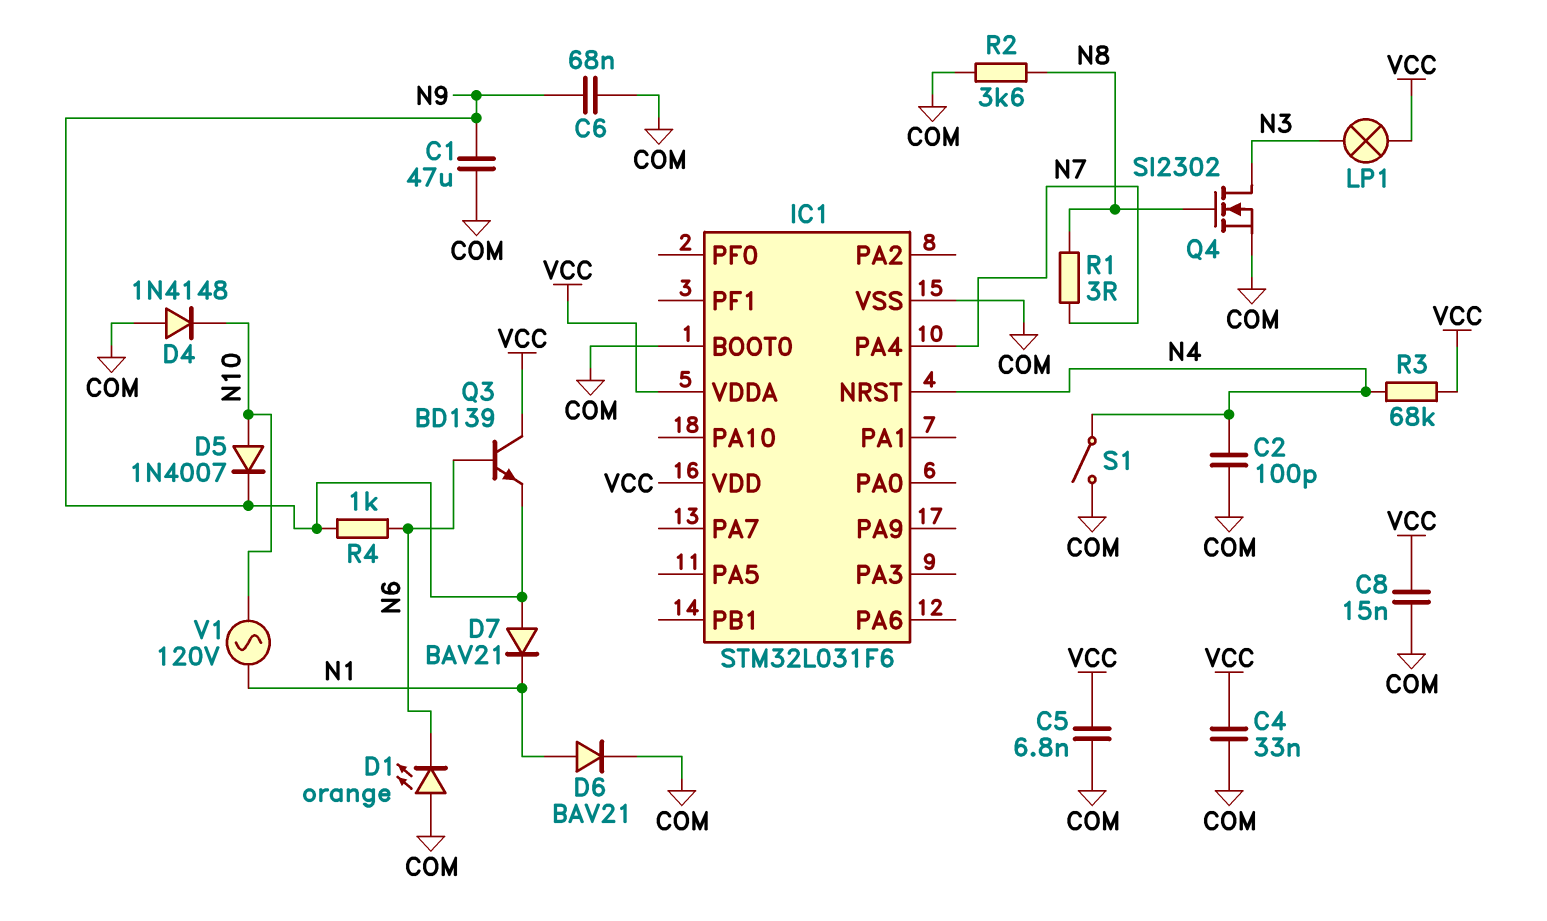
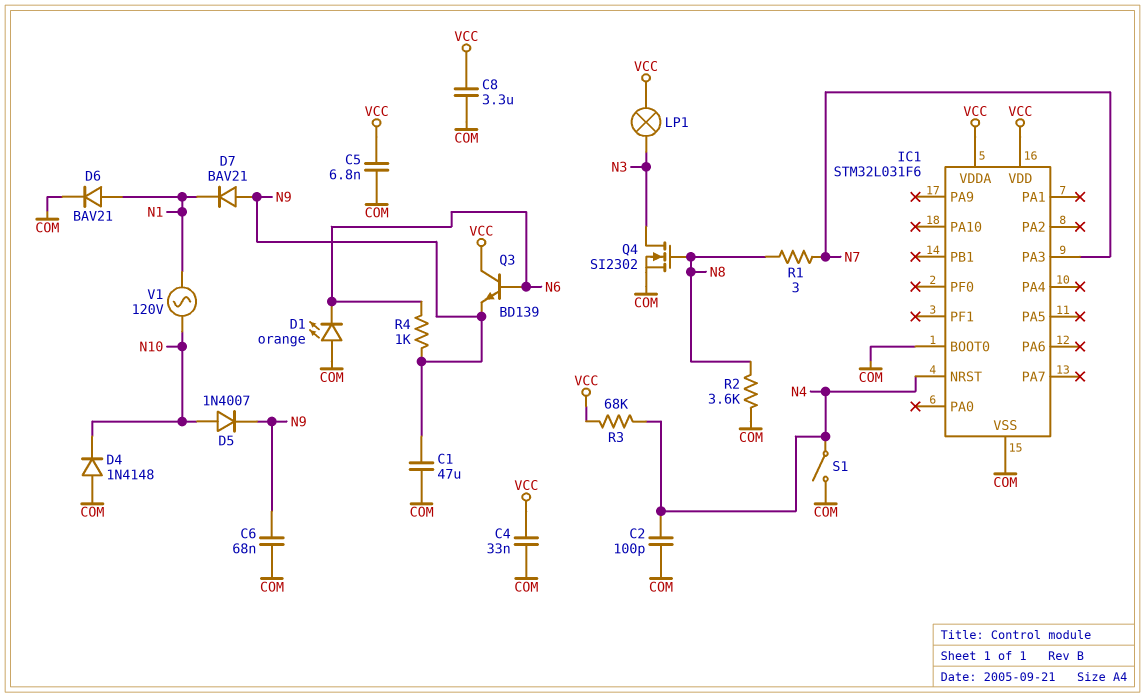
C8: 15nF (COM, VCC) -> 3.3uF (COM, VCC)
IC1 pin PA3: none -> N7
IC1 pin PA4: N7 -> none

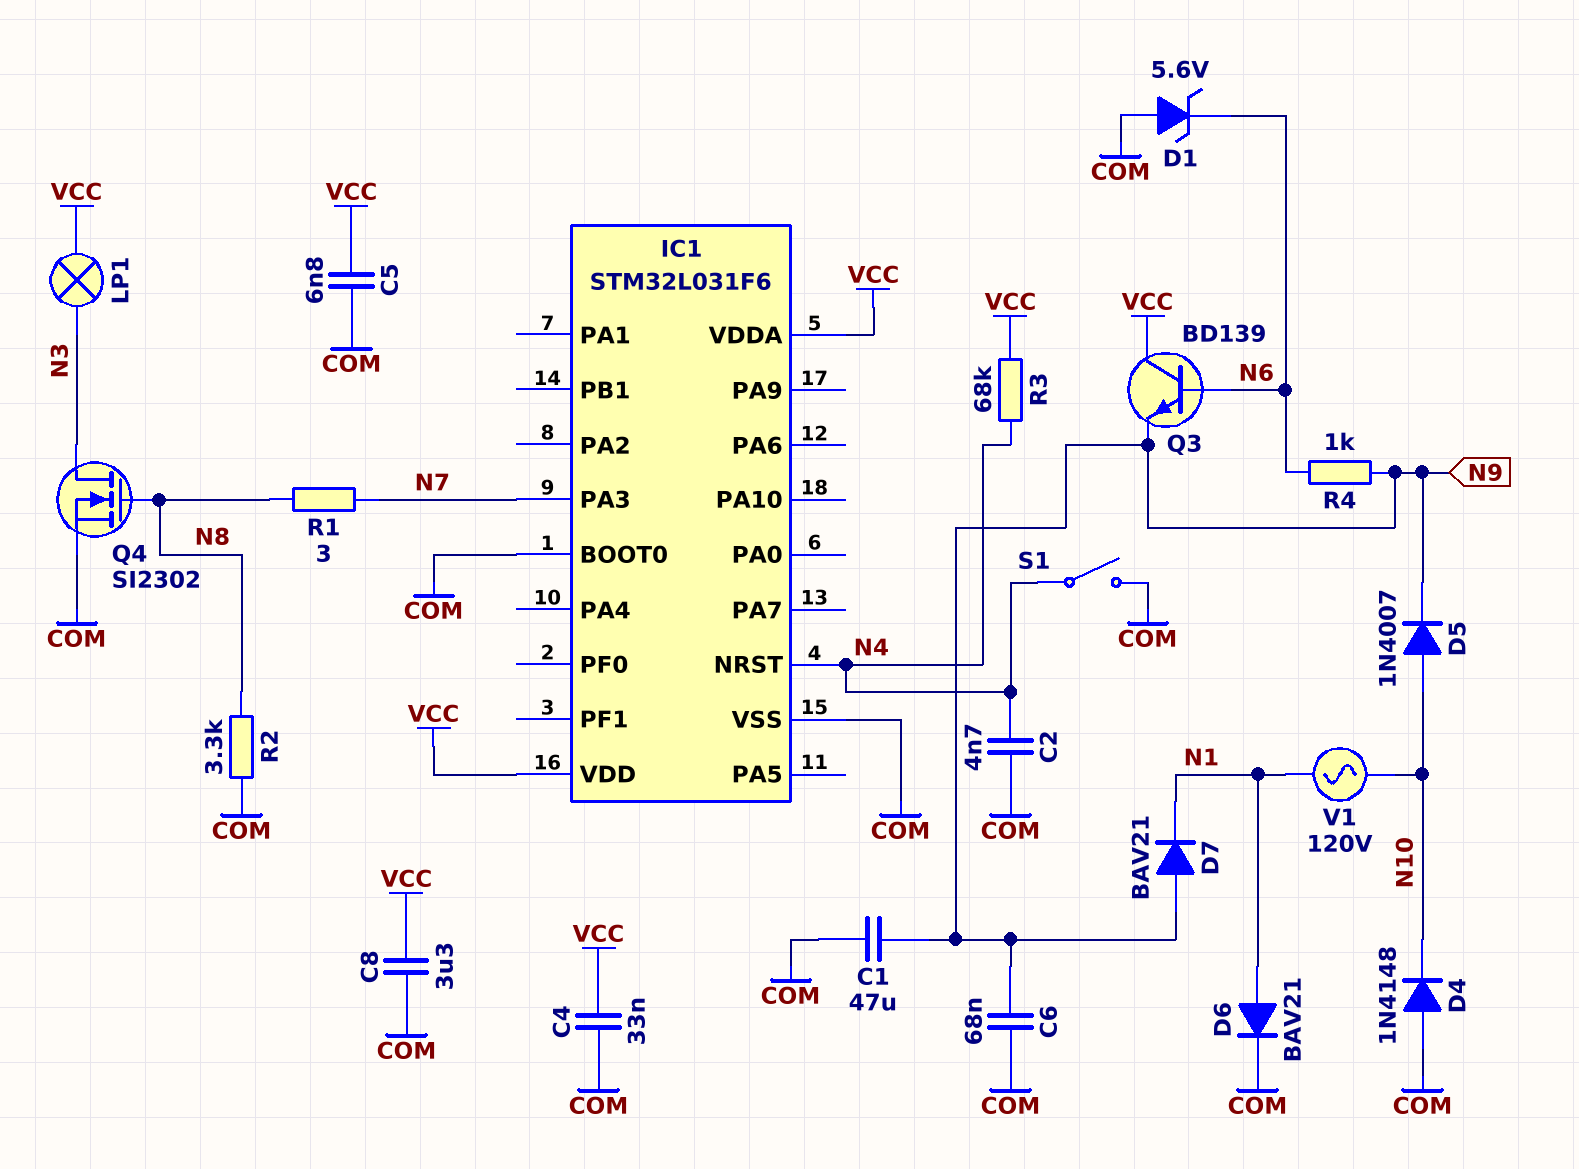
C2: 100pF (COM, N4) -> 4.7nF (COM, N4)
D1: LED orange (A COM, K N6) -> zener 5.6V (A COM, K N6)
R2: 3.6k (COM, N8) -> 3.3k (COM, N8)

